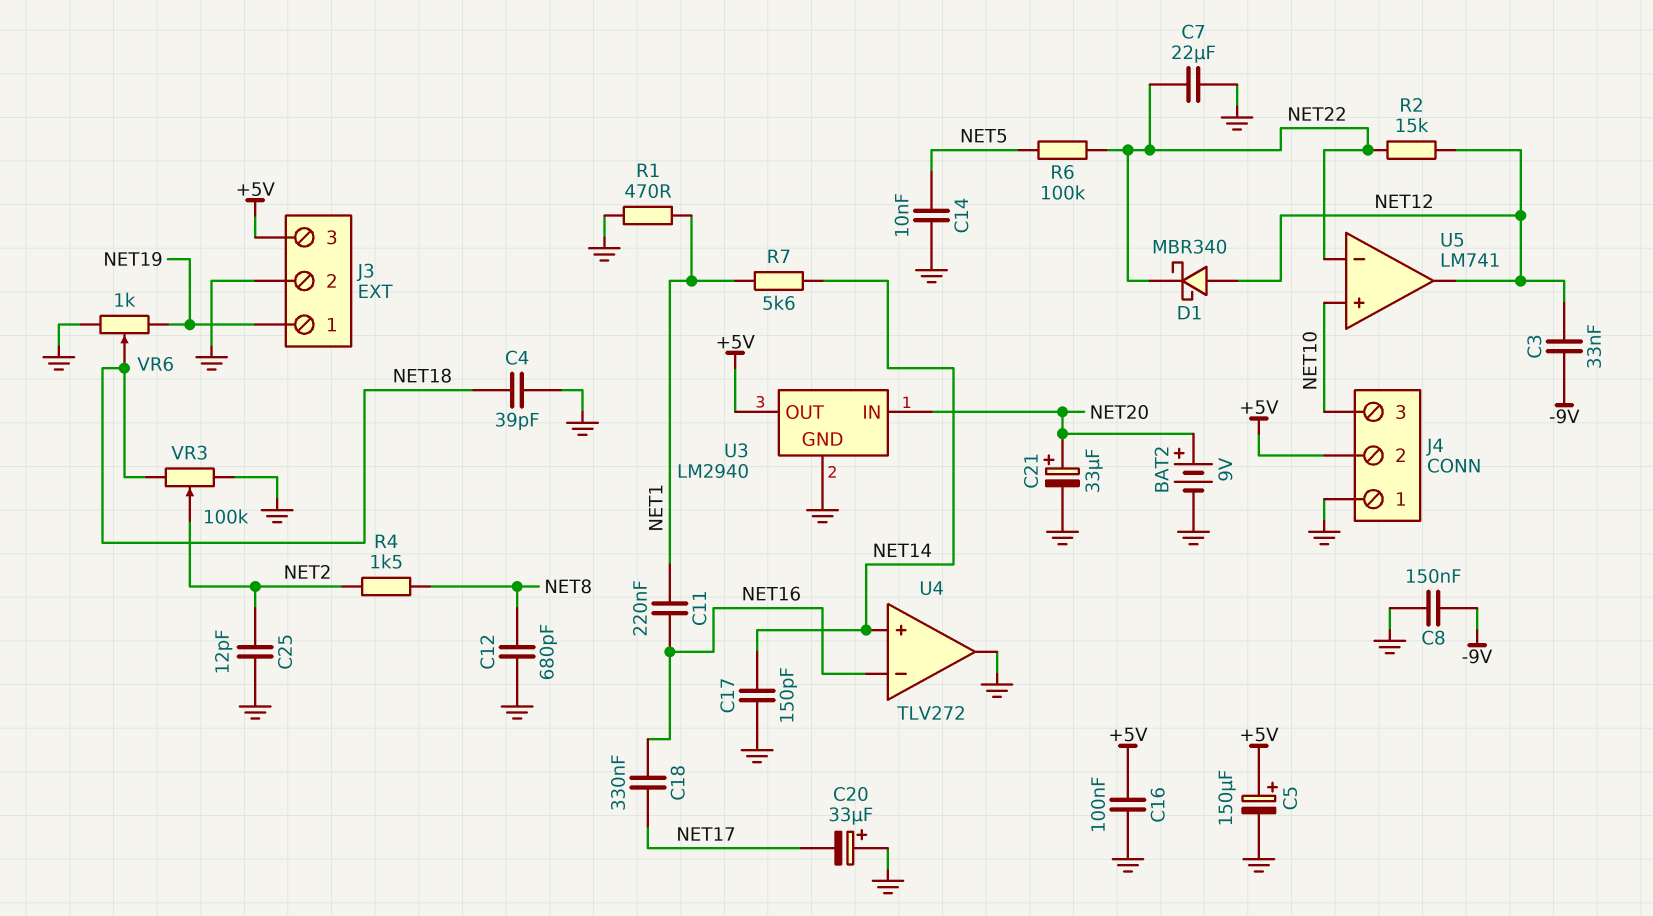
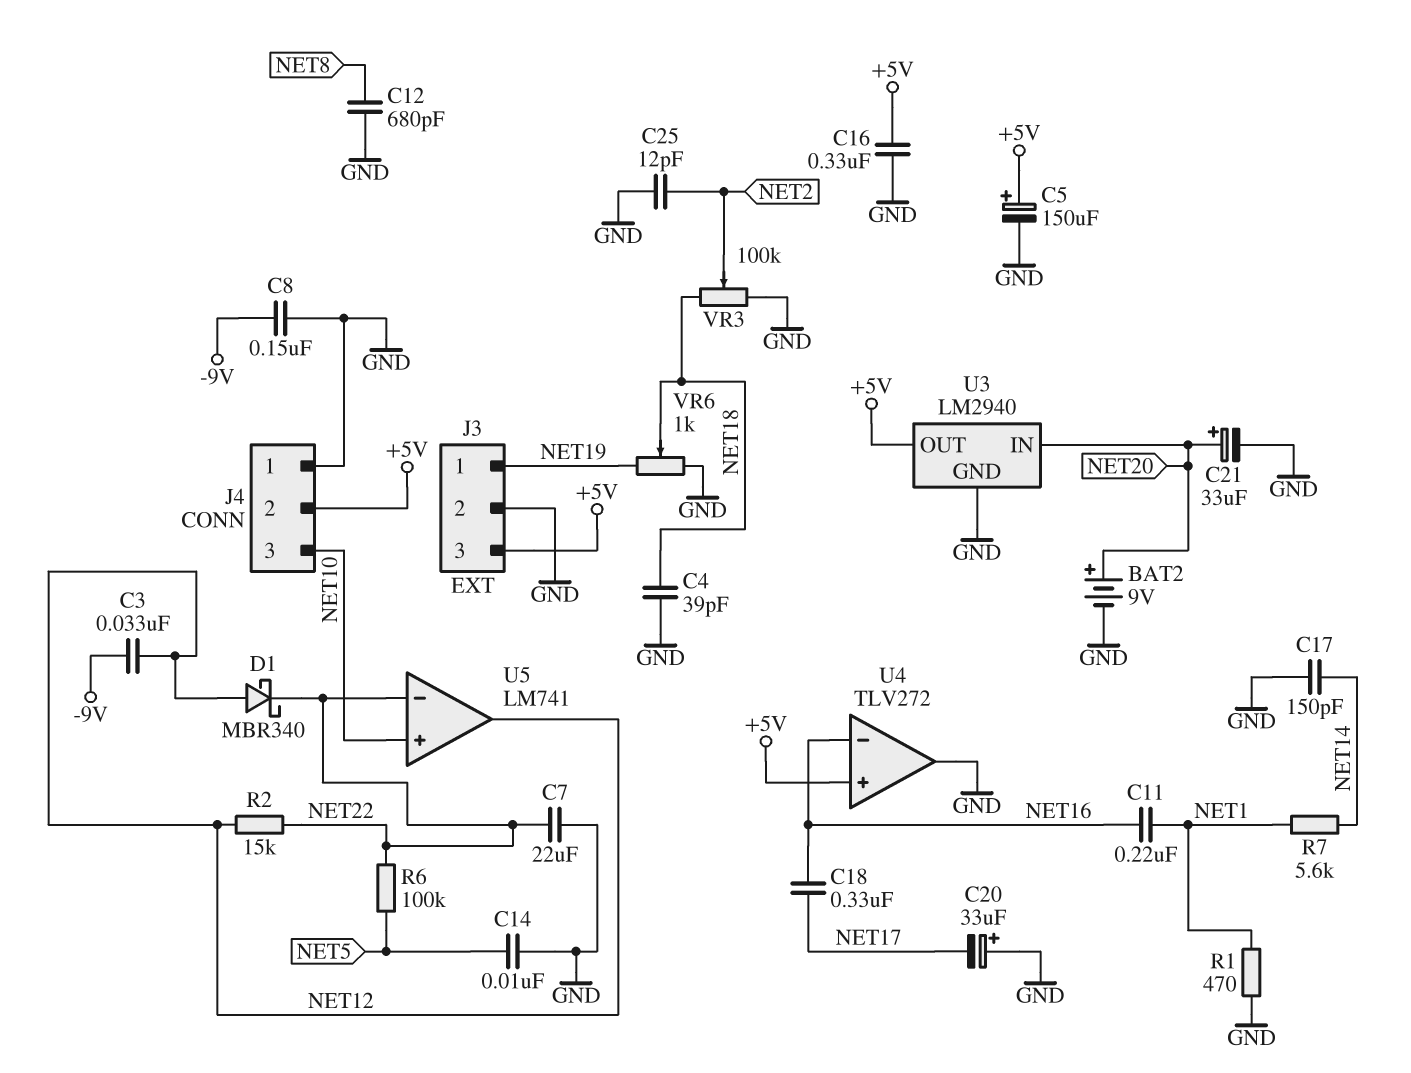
C16: 100nF (+5V, GND) -> 330nF (+5V, GND)
R4: 1.5k (NET2, NET8) -> none
U4 pin in+: NET14 -> +5V

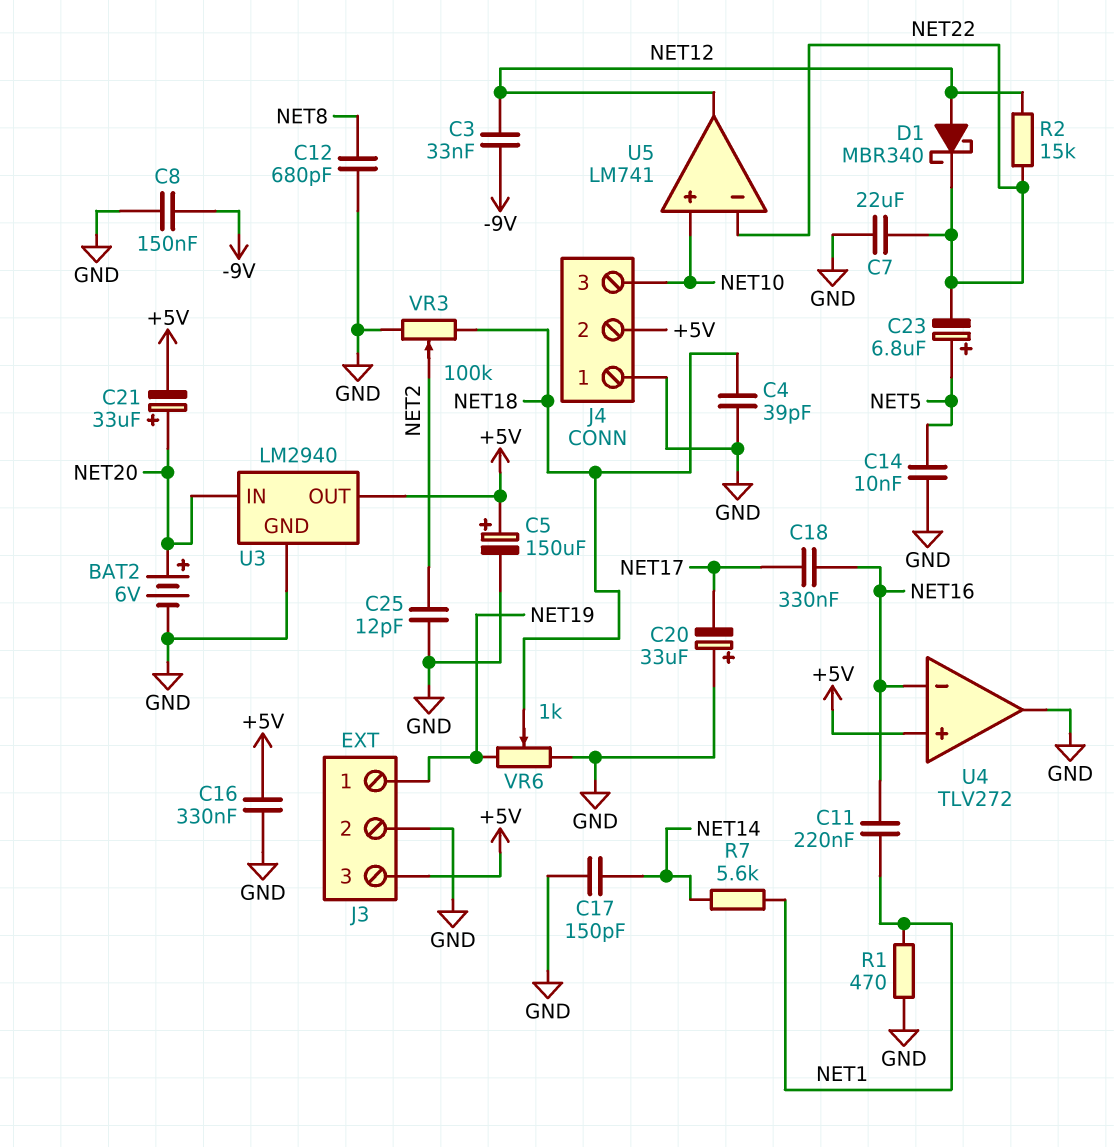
BAT2: 9V (plus NET20, minus GND) -> 6V (plus NET20, minus GND)
C21: 33uF (plus NET20, minus GND) -> 33uF (plus NET20, minus +5V)
C23: none -> 6.8uF (plus NET5, minus NET22)
R6: 100k (NET5, NET22) -> none

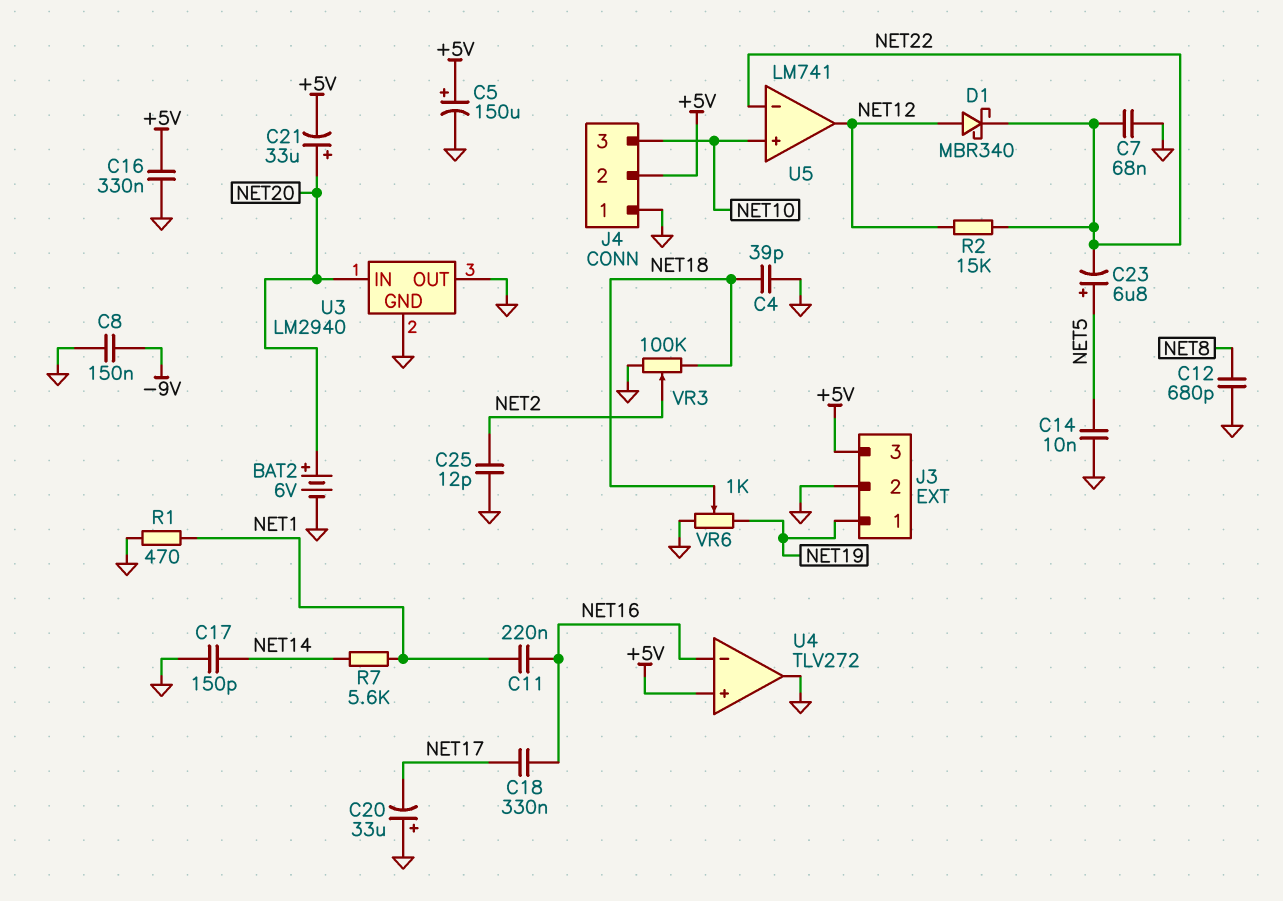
C3: 33nF (-9V, NET12) -> none
C7: 22uF (GND, NET22) -> 68nF (GND, NET22)
U3 pin OUT: +5V -> GND

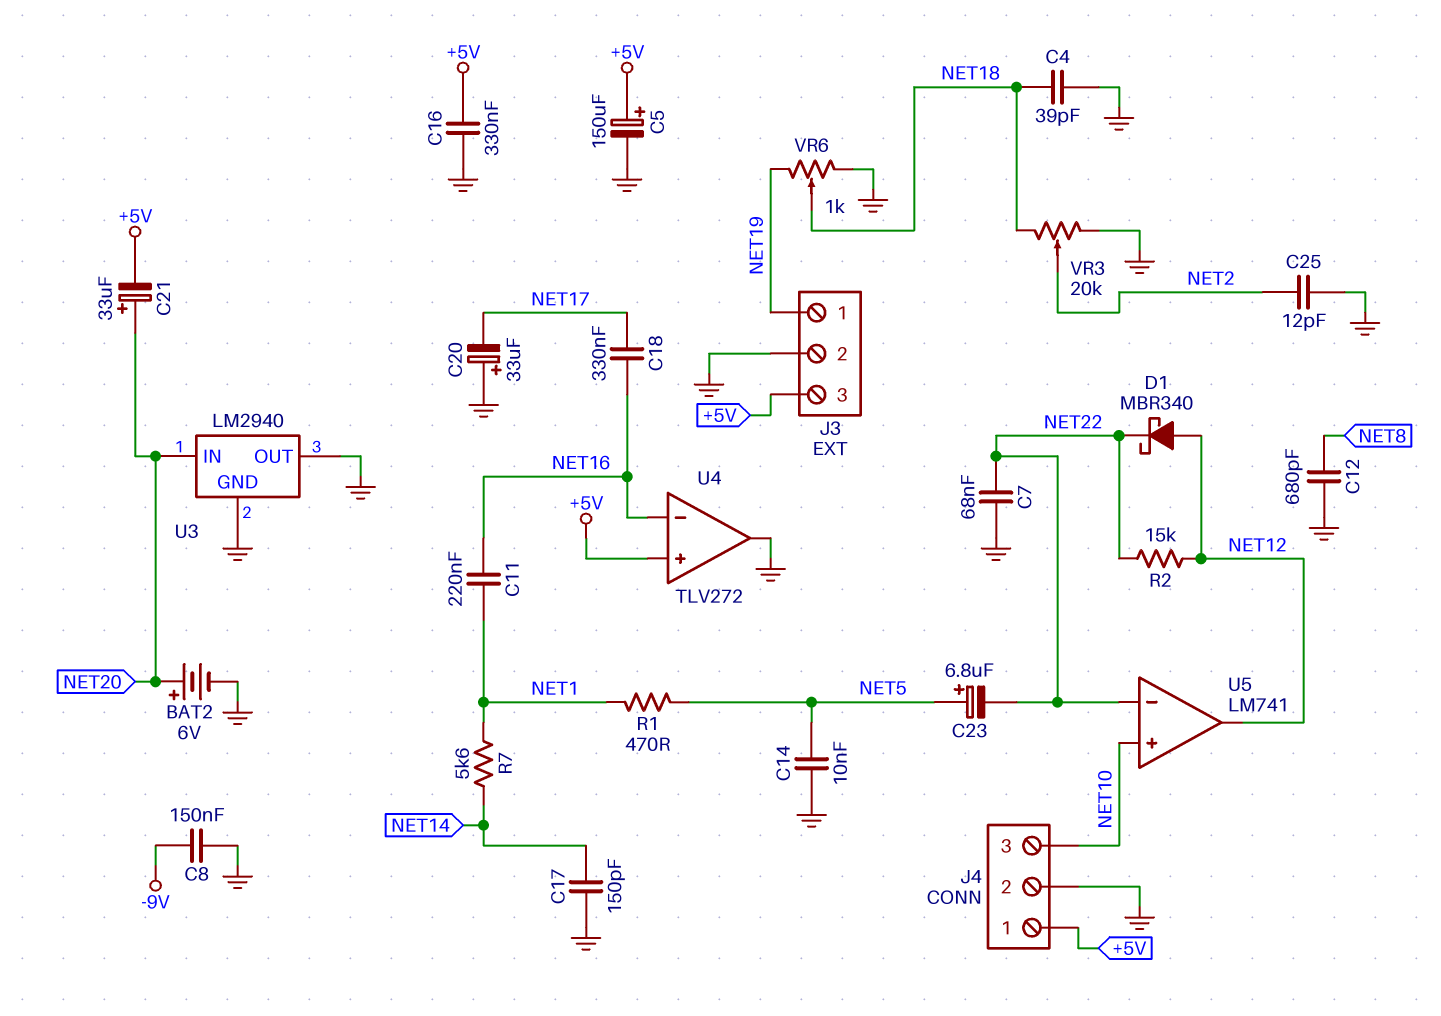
J4 pin 1: GND -> +5V
J4 pin 2: +5V -> GND
R1: 470 (GND, NET1) -> 470 (NET1, NET5)
VR3: 100k (GND, NET18, wiper NET2) -> 20k (GND, NET18, wiper NET2)

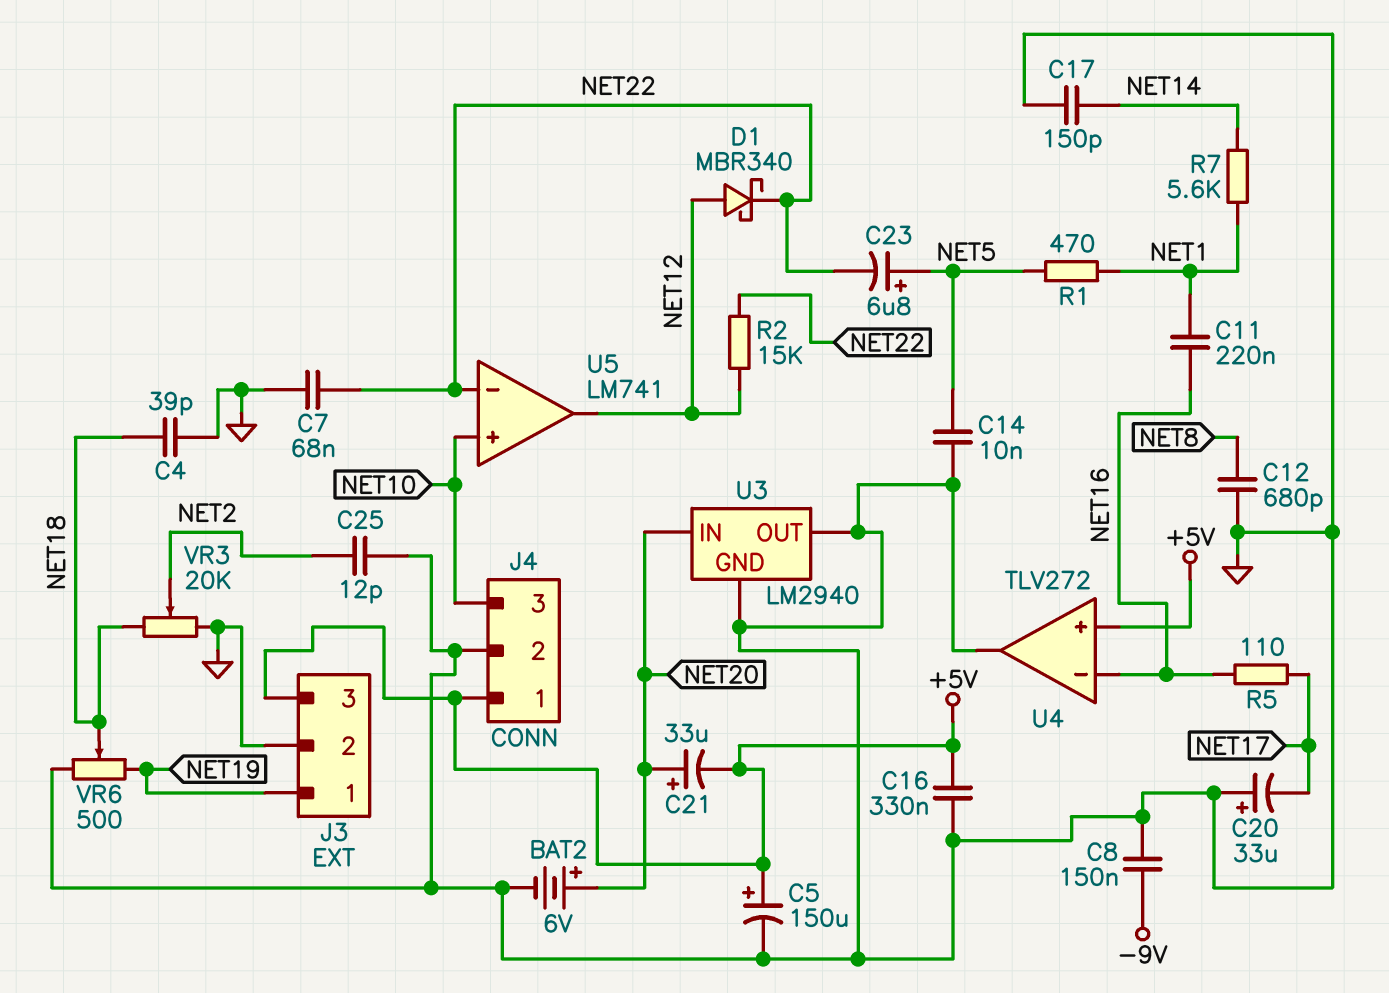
C18: 330nF (NET16, NET17) -> none
R5: none -> 110 (NET16, NET17)
VR6: 1k (GND, NET19, wiper NET18) -> 500 (GND, NET19, wiper NET18)

